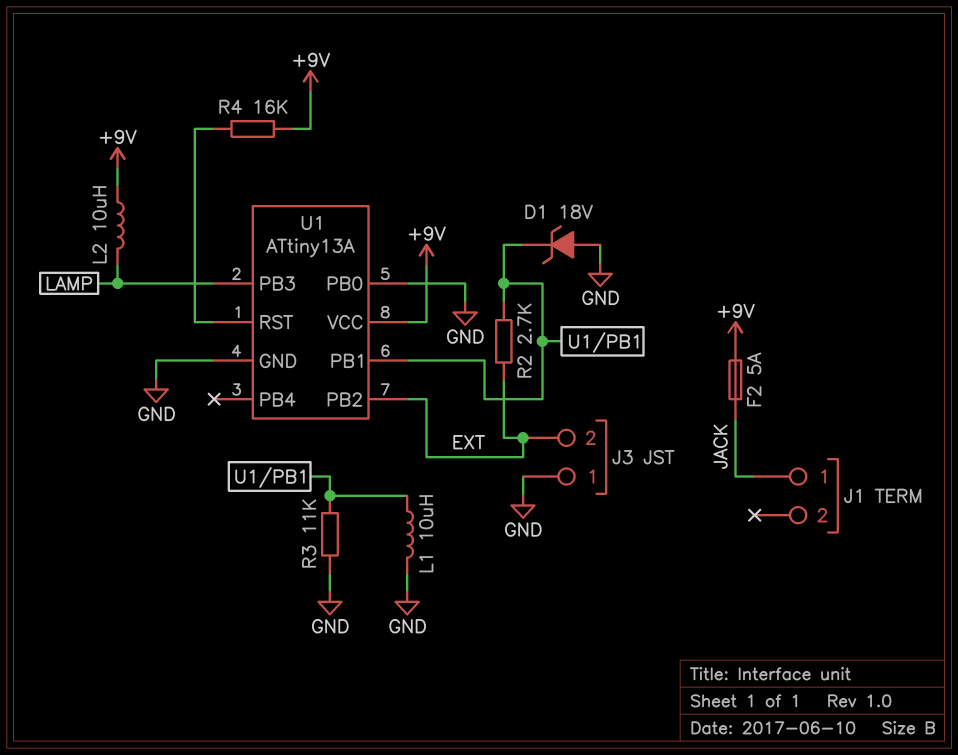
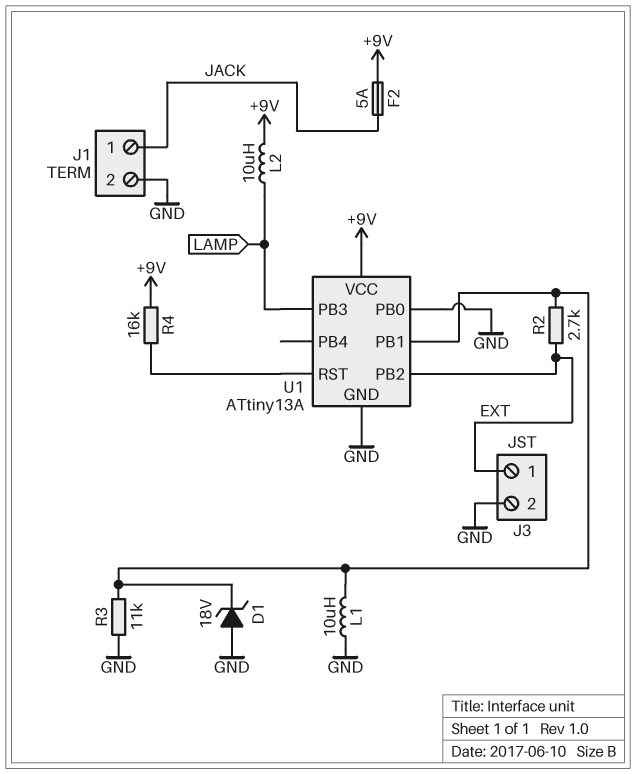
J1 pin 2: none -> GND
J3 pin 1: GND -> EXT
J3 pin 2: EXT -> GND

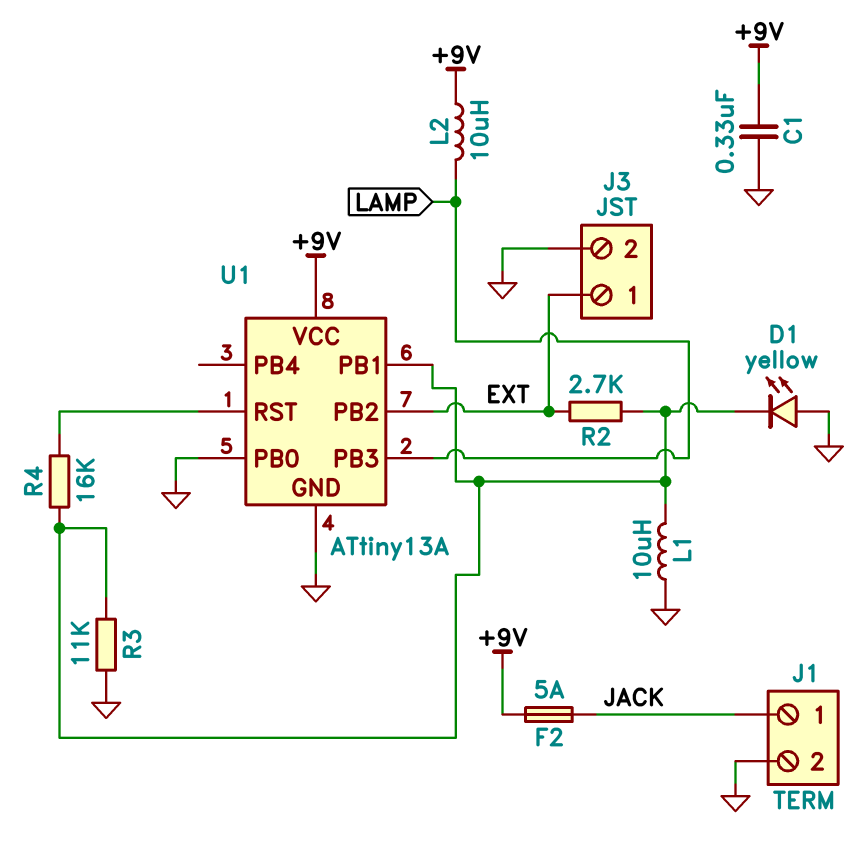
C1: none -> 330nF (+9V, GND)
D1: zener 18V (A GND, K U1/PB1) -> LED yellow (A GND, K U1/PB1)
R4: 16k (+9V, U1/RST) -> 16k (U1/PB1, U1/RST)

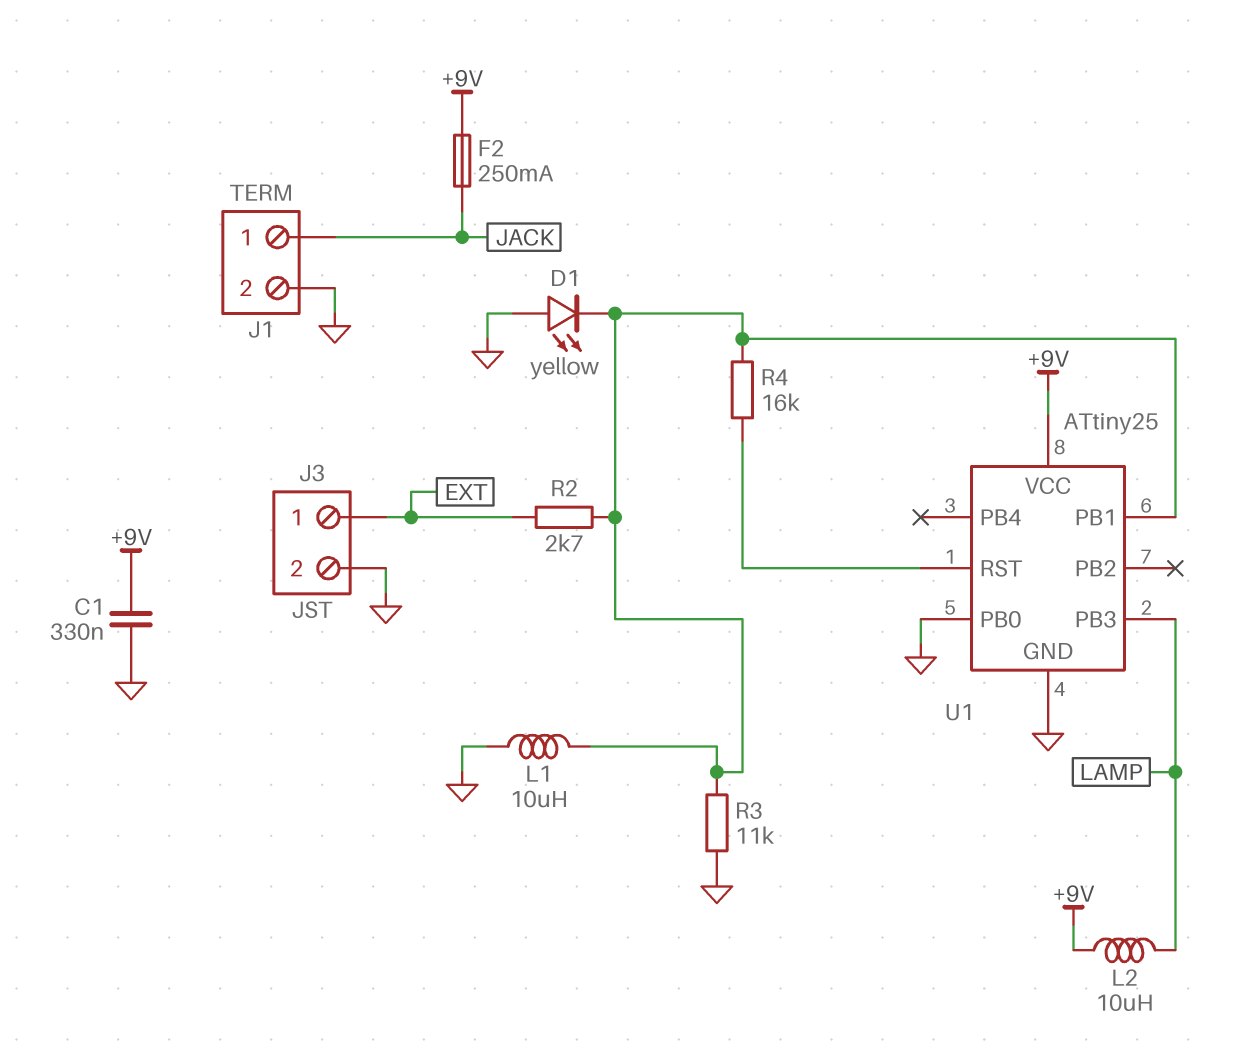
F2: 5A (+9V, JACK) -> 250mA (+9V, JACK)
U1: ATtiny13A -> ATtiny25
U1 pin PB2: EXT -> none

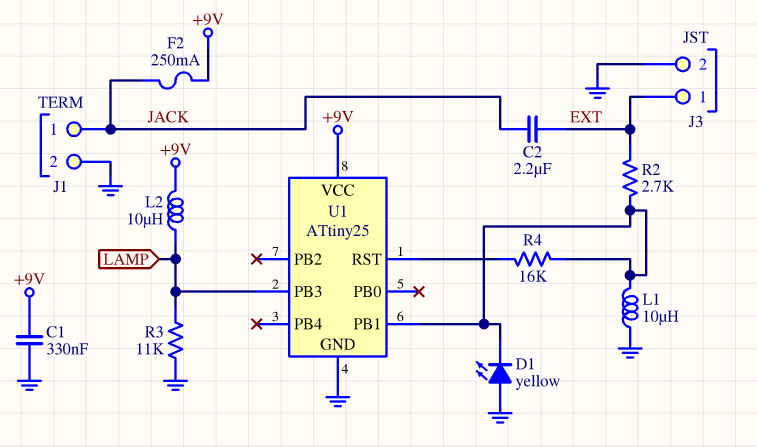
C2: none -> 2.2uF (EXT, JACK)
R3: 11k (GND, U1/PB1) -> 11k (GND, LAMP)
U1 pin PB0: GND -> none

